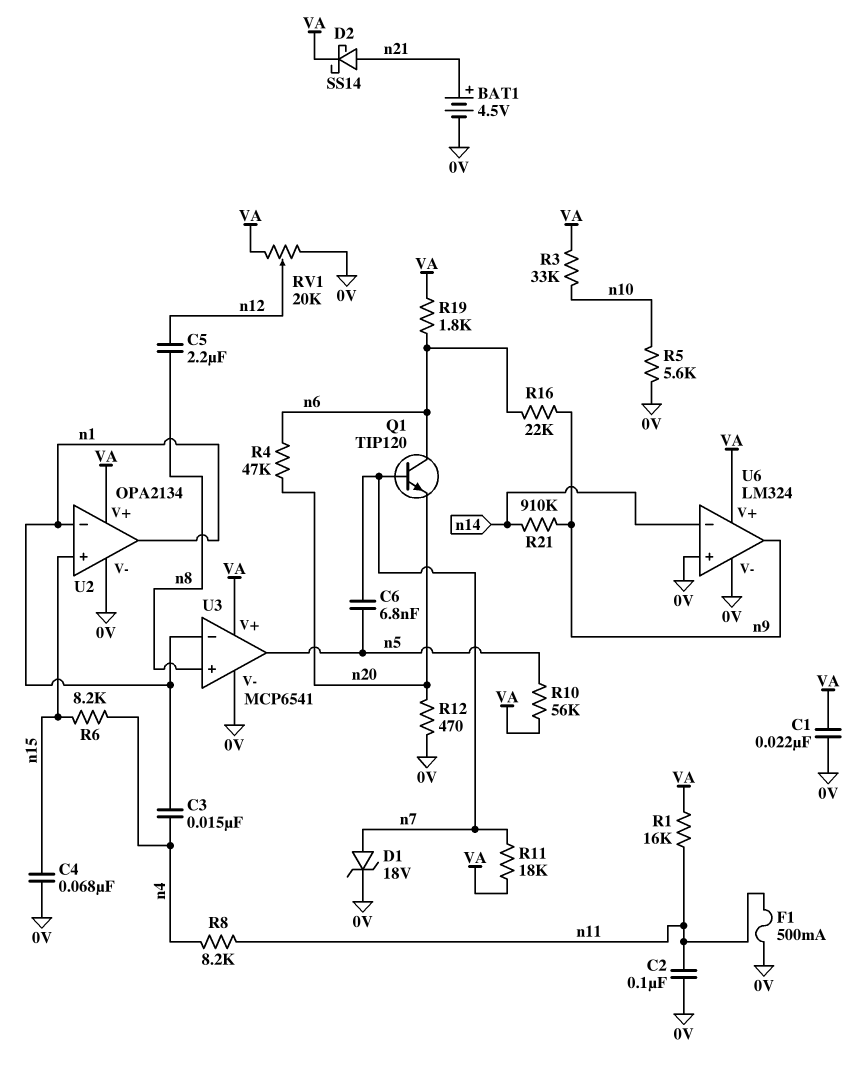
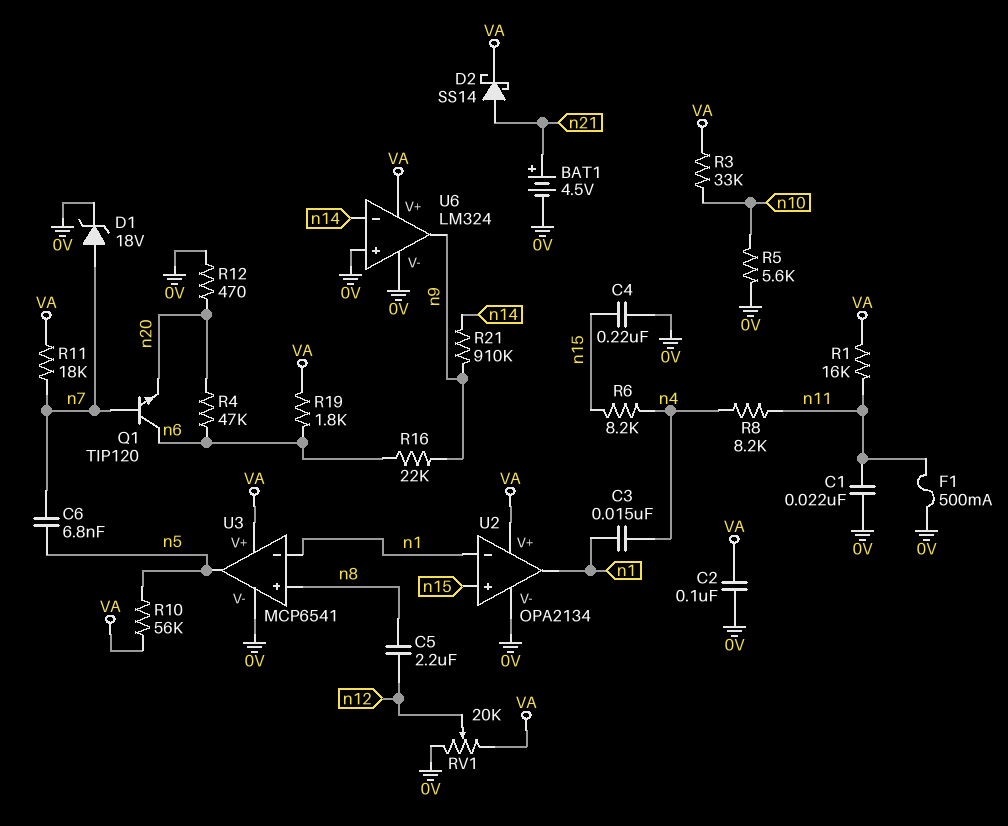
C1: 22nF (0V, VA) -> 22nF (0V, n11)
C2: 100nF (0V, n11) -> 100nF (0V, VA)
C4: 68nF (0V, n15) -> 220nF (0V, n15)

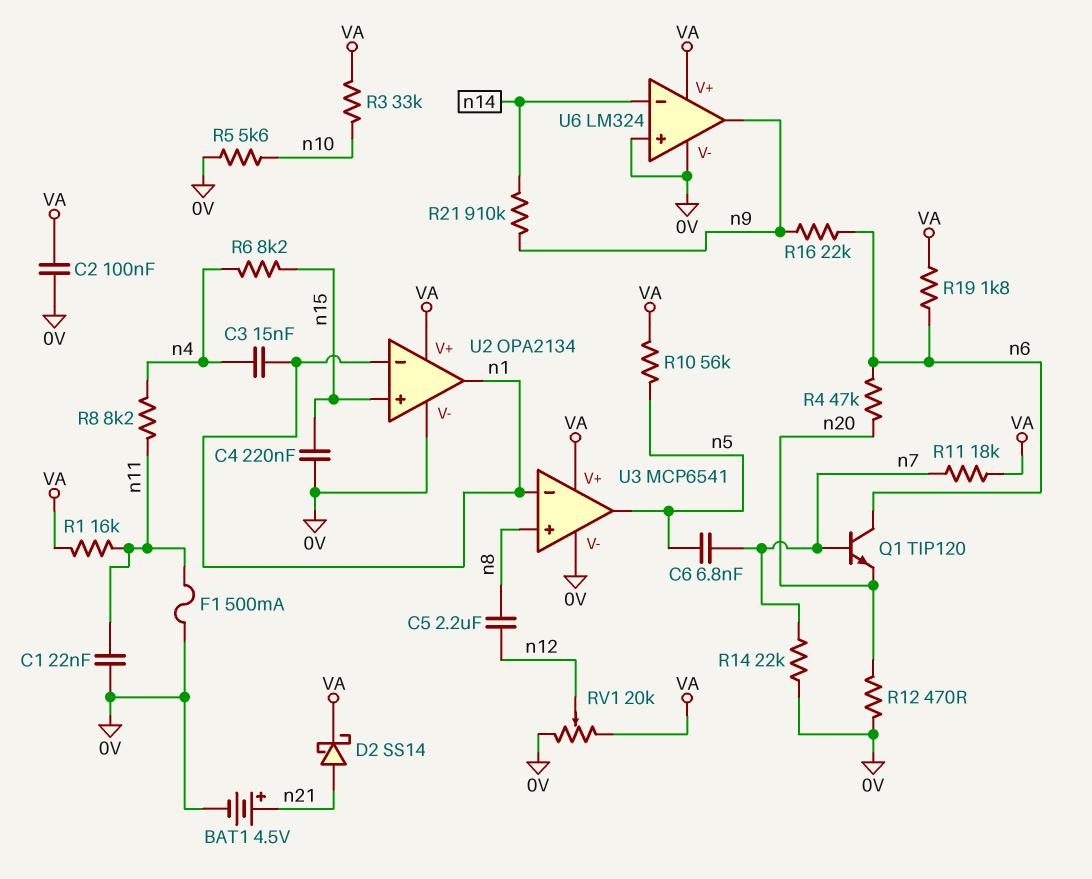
D1: zener 18V (A n7, K 0V) -> none
R14: none -> 22k (0V, n7)

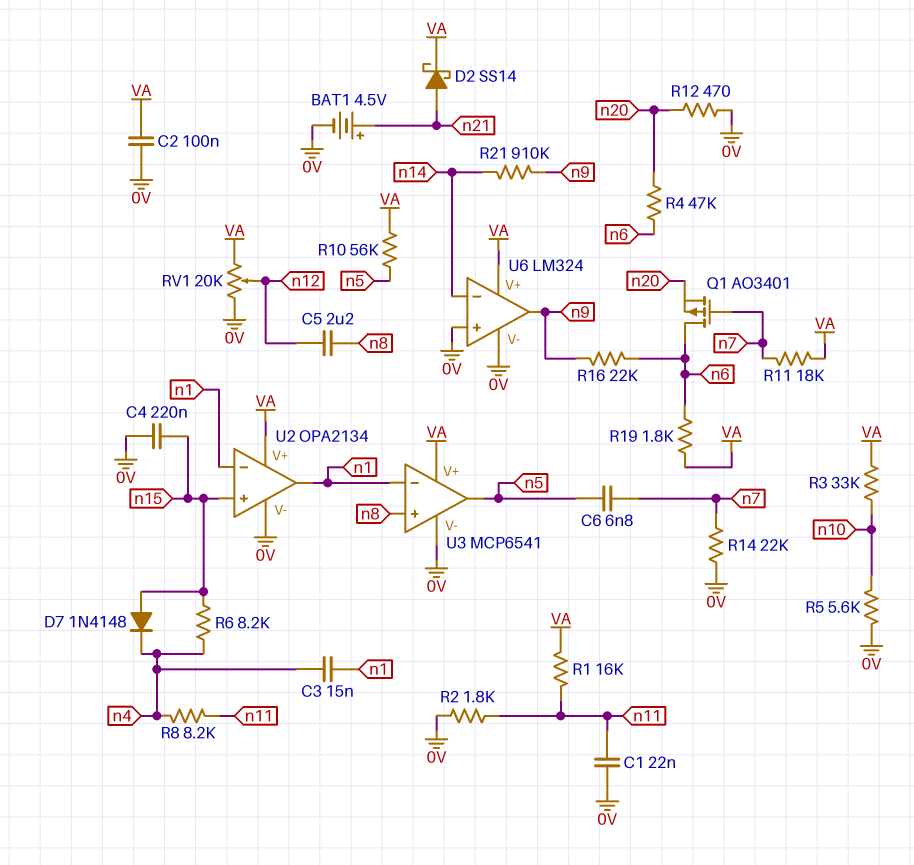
D7: none -> diode 1N4148 (A n15, K n4)
F1: 500mA (0V, n11) -> none
Q1: NPN TIP120 (B n7, C n6, E n20) -> PMOS AO3401 (G n7, D n6, S n20)
R2: none -> 1.8k (0V, n11)

